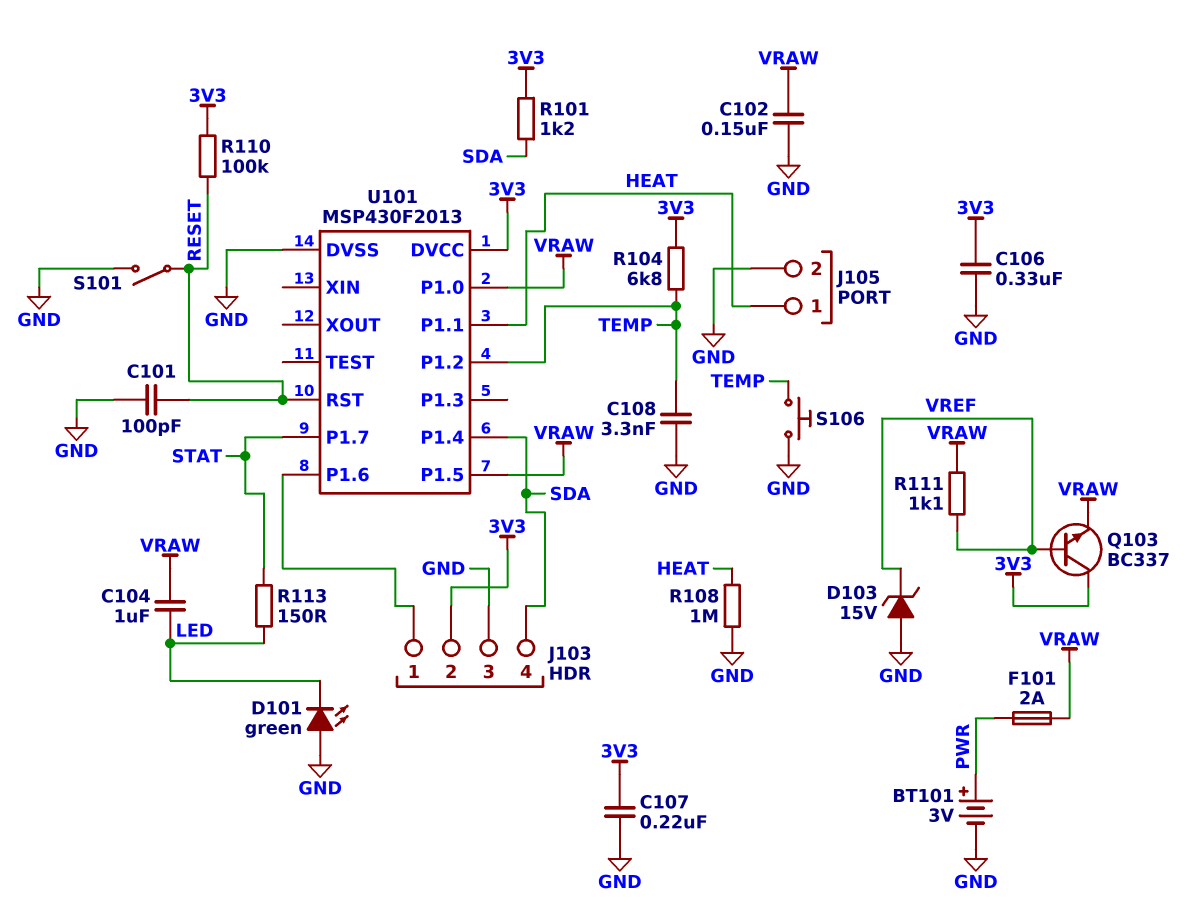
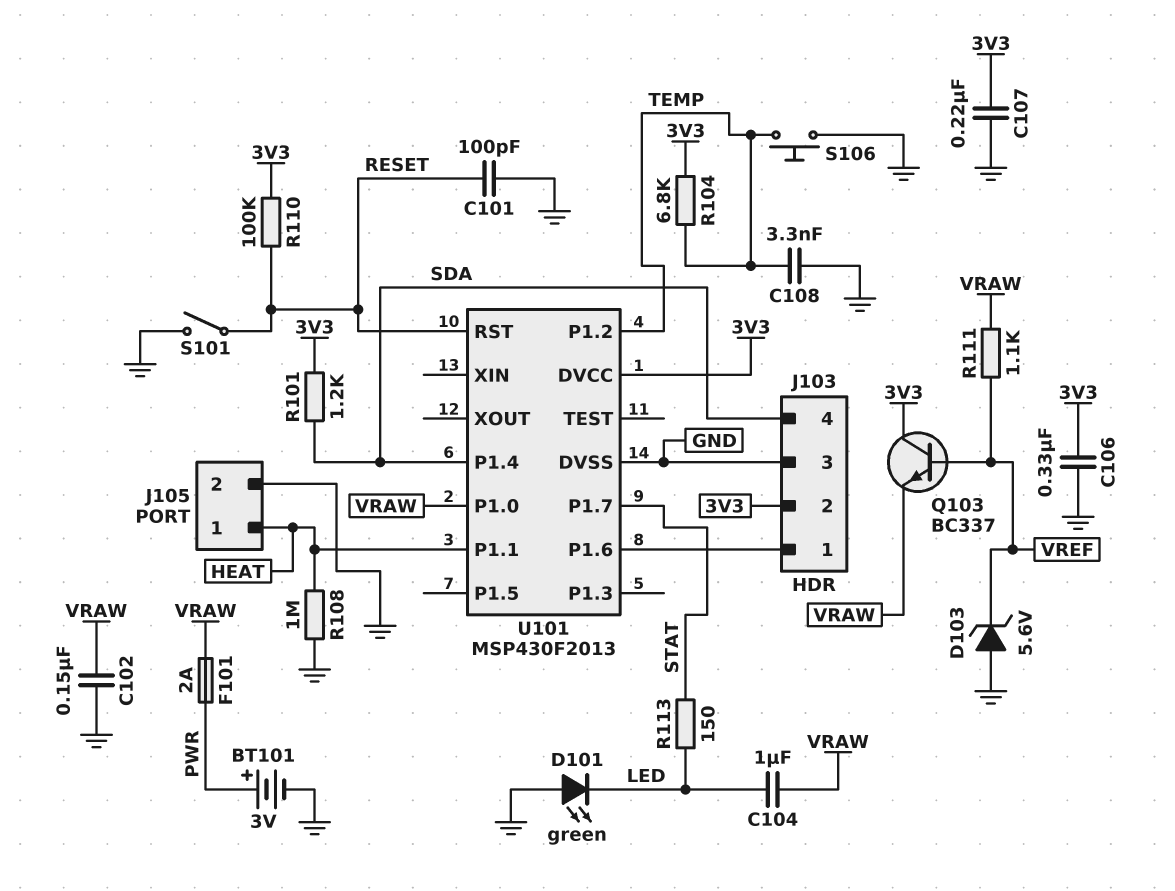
D103: zener 15V (A GND, K VREF) -> zener 5.6V (A GND, K VREF)
U101 pin P1.5: VRAW -> none

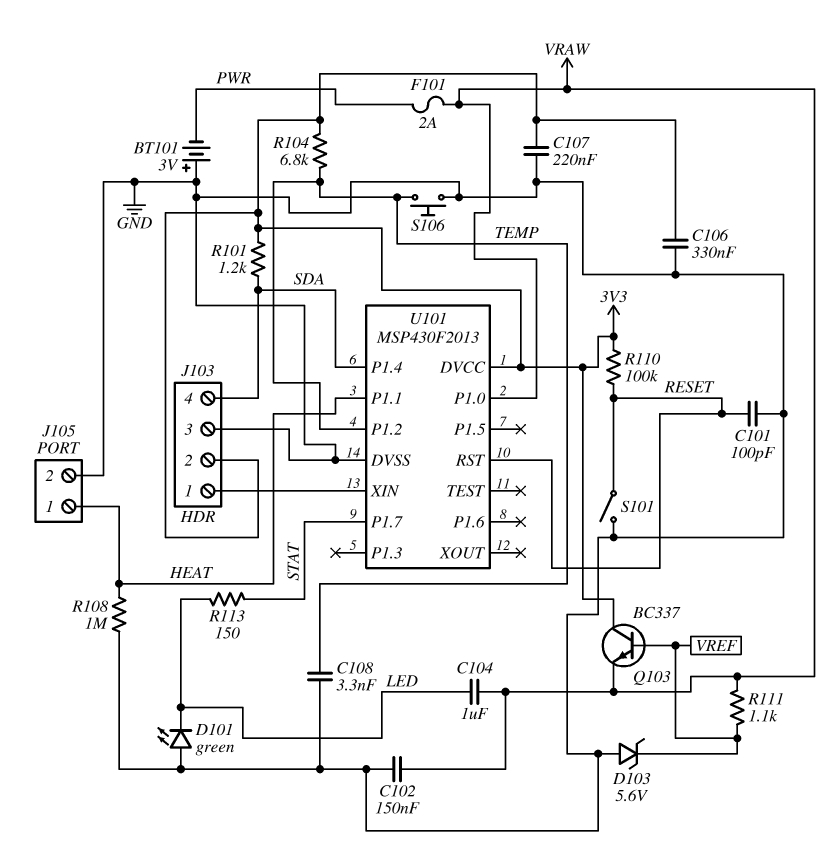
BT101: 3V (plus PWR, minus GND) -> 3V (plus GND, minus PWR)
U101 pin P1.6: J103/1 -> none
U101 pin XIN: none -> J103/1

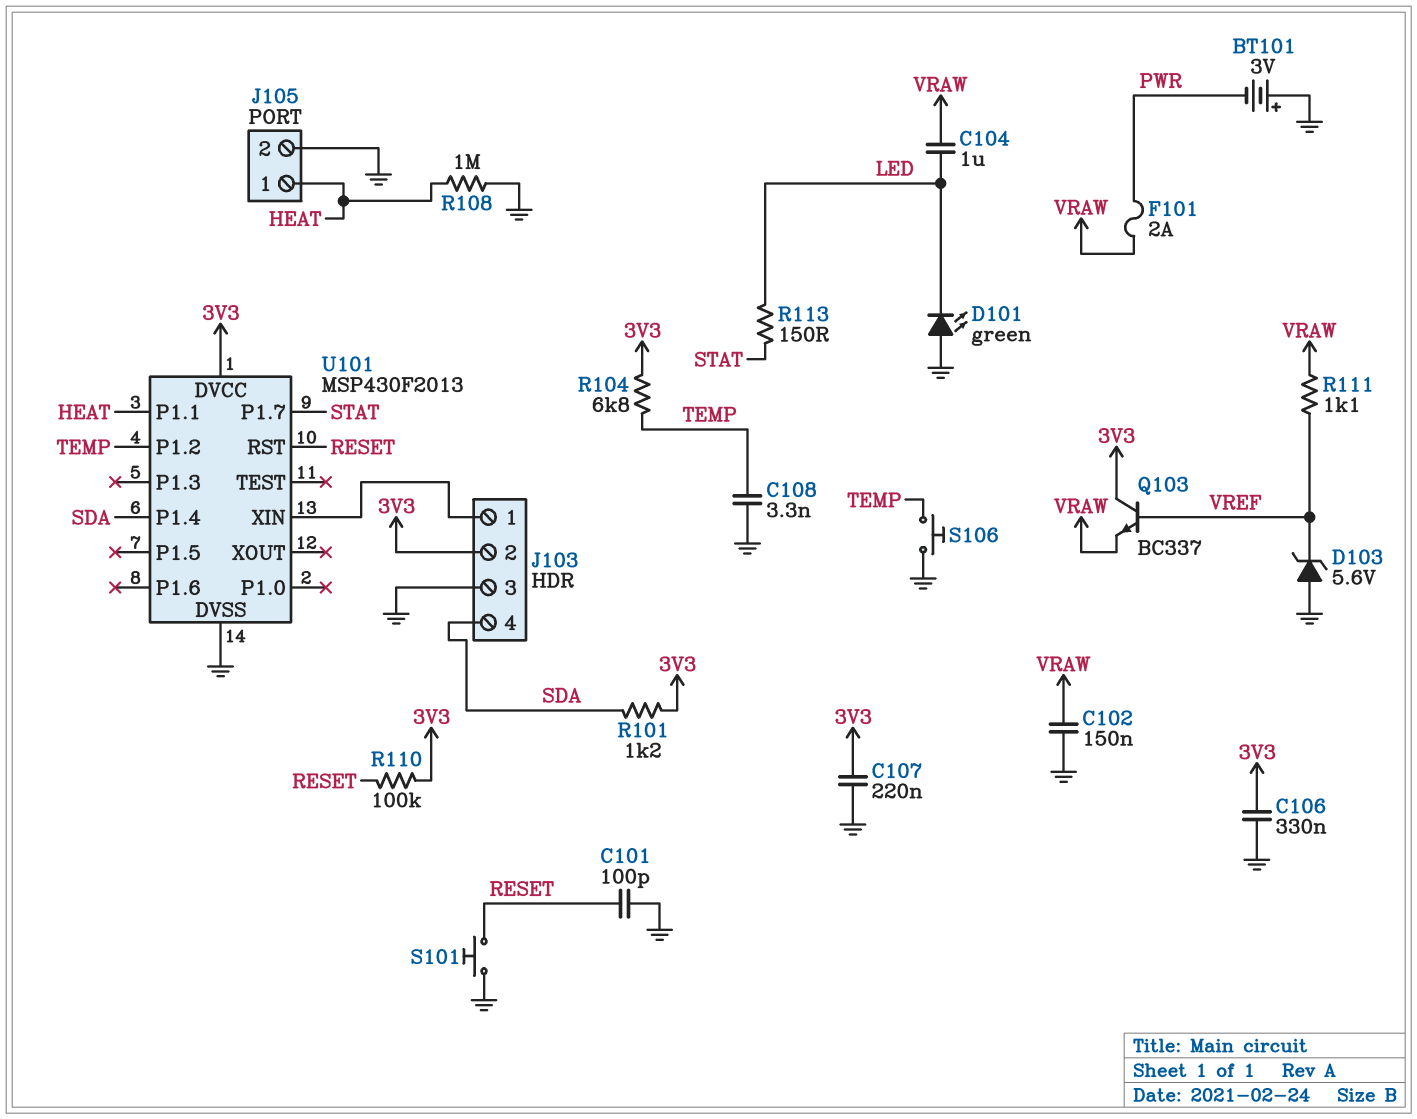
S101: switch (GND, RESET) -> button (GND, RESET)
U101 pin P1.0: VRAW -> none

